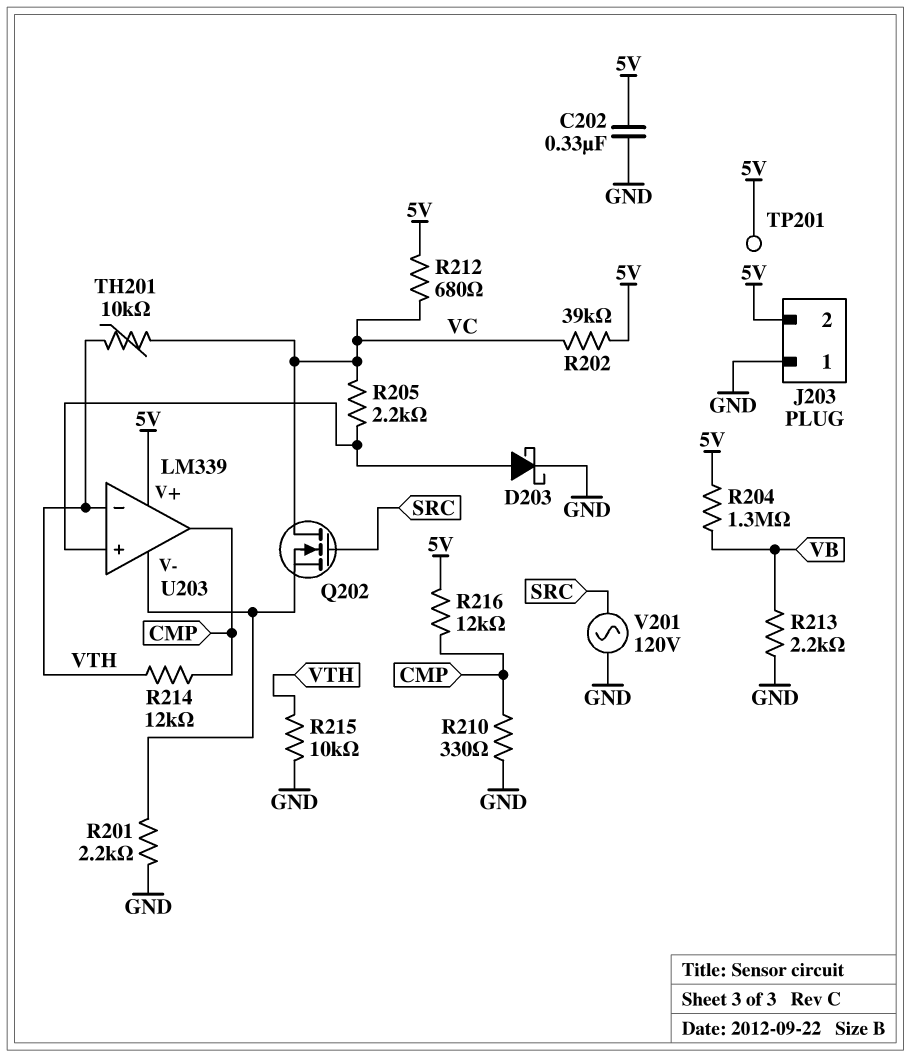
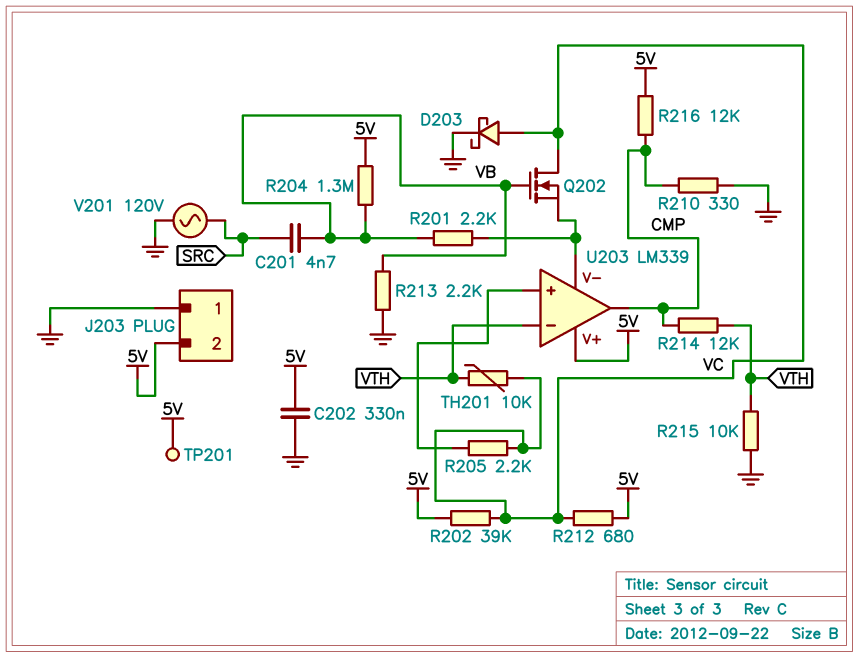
C201: none -> 4.7nF (SRC, VB)
D203: schottky (A U203/in+, K GND) -> schottky (A VC, K GND)
Q202: NMOS (G SRC, D VC, S U203/V-) -> NMOS (G VB, D VC, S U203/V-)
R201: 2.2k (GND, U203/V-) -> 2.2k (U203/V-, VB)

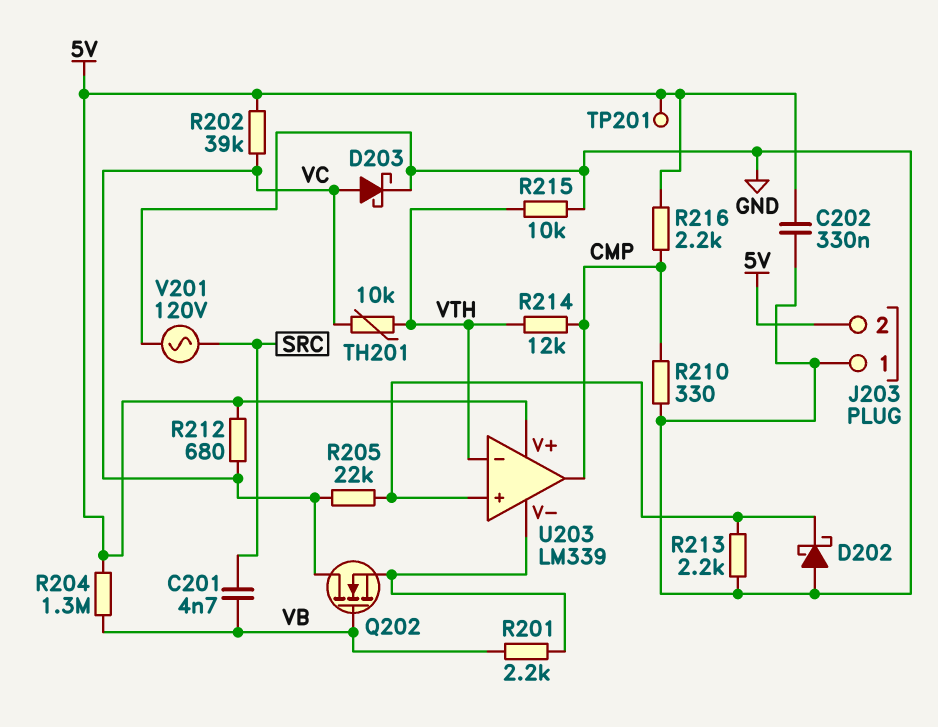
D202: none -> schottky (A GND, K U203/in+)
R205: 2.2k (U203/in+, VC) -> 22k (U203/in+, VC)
R213: 2.2k (GND, VB) -> 2.2k (GND, U203/in+)
R216: 12k (5V, CMP) -> 2.2k (5V, CMP)

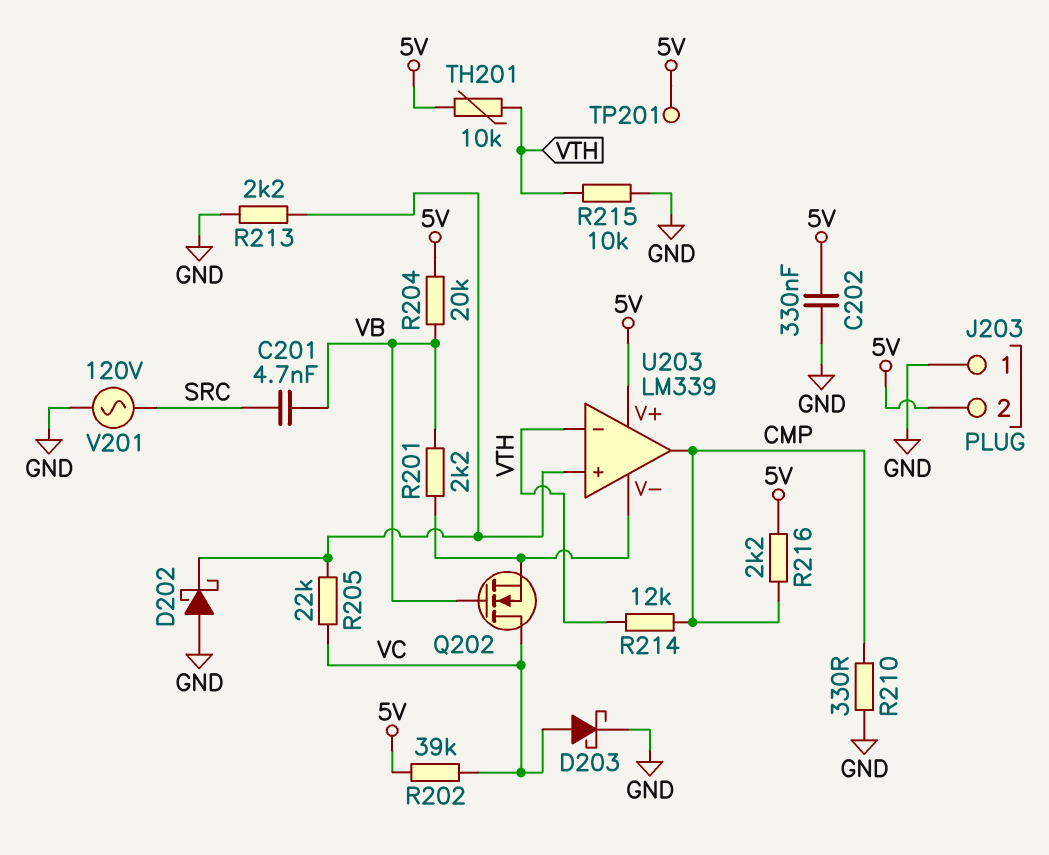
R204: 1.3M (5V, VB) -> 20k (5V, VB)
R212: 680 (5V, VC) -> none
TH201: 10k (VC, VTH) -> 10k (5V, VTH)

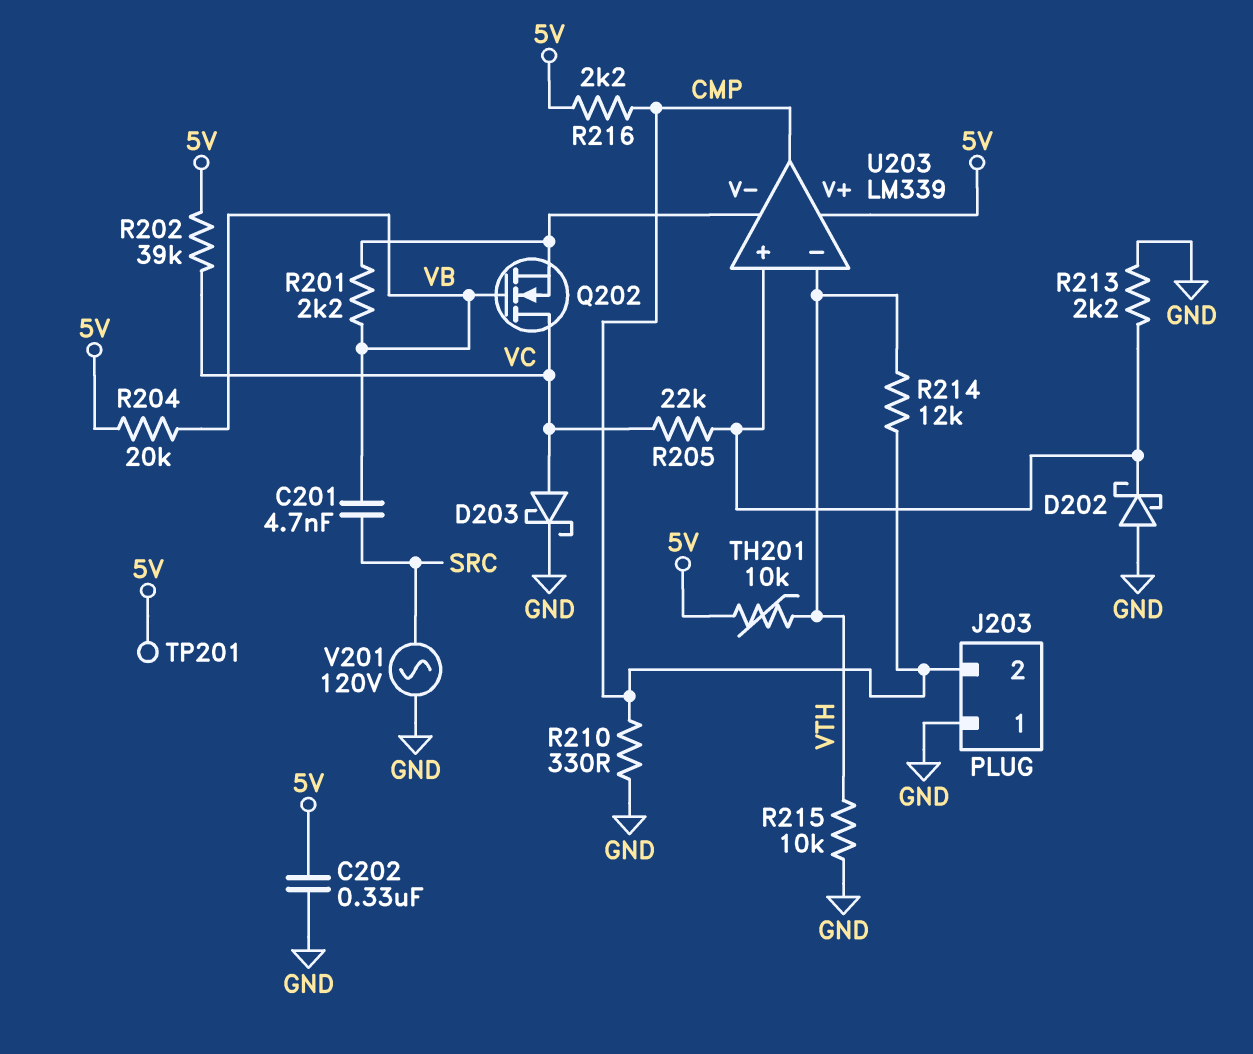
J203 pin 2: 5V -> CMP

